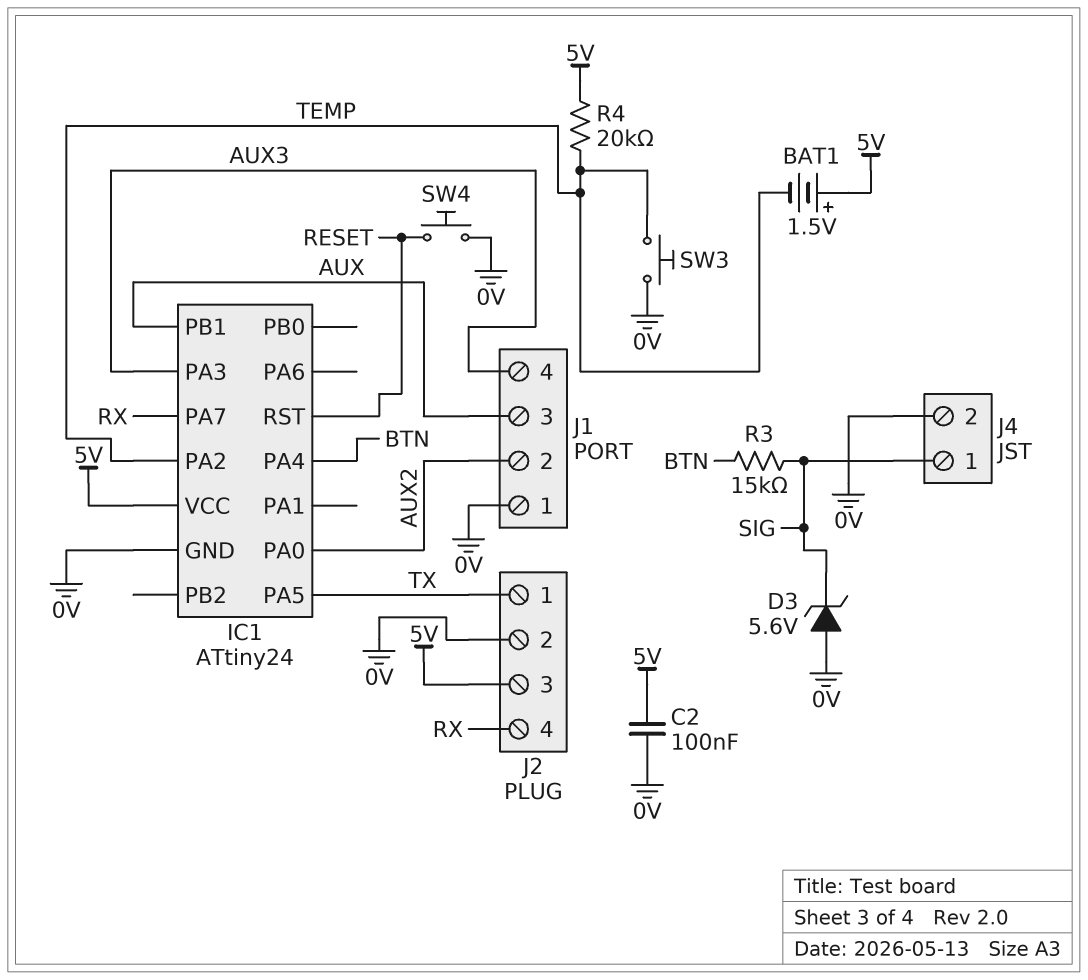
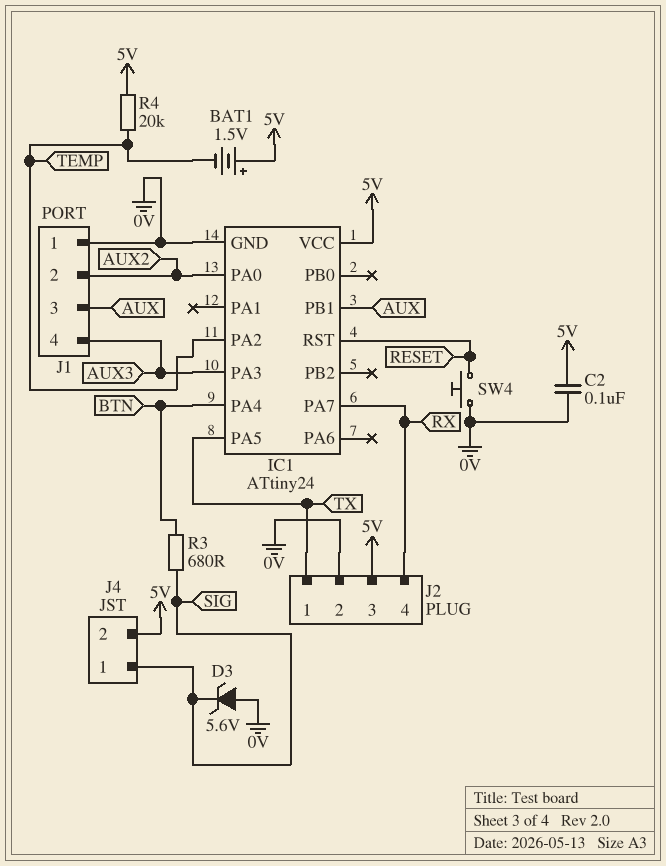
J4 pin 2: 0V -> 5V
R3: 15k (BTN, SIG) -> 680 (BTN, SIG)
SW3: button (0V, TEMP) -> none

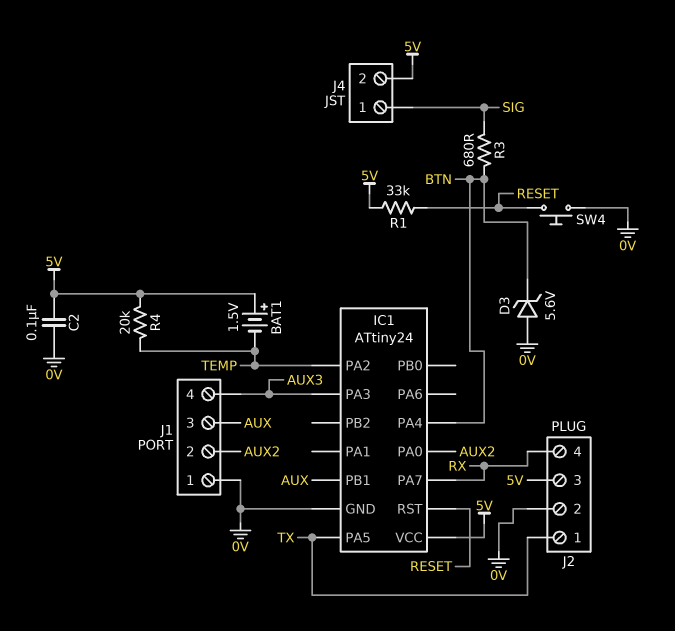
D3: zener 5.6V (A 0V, K SIG) -> zener 5.6V (A 0V, K BTN)
R1: none -> 33k (5V, RESET)

